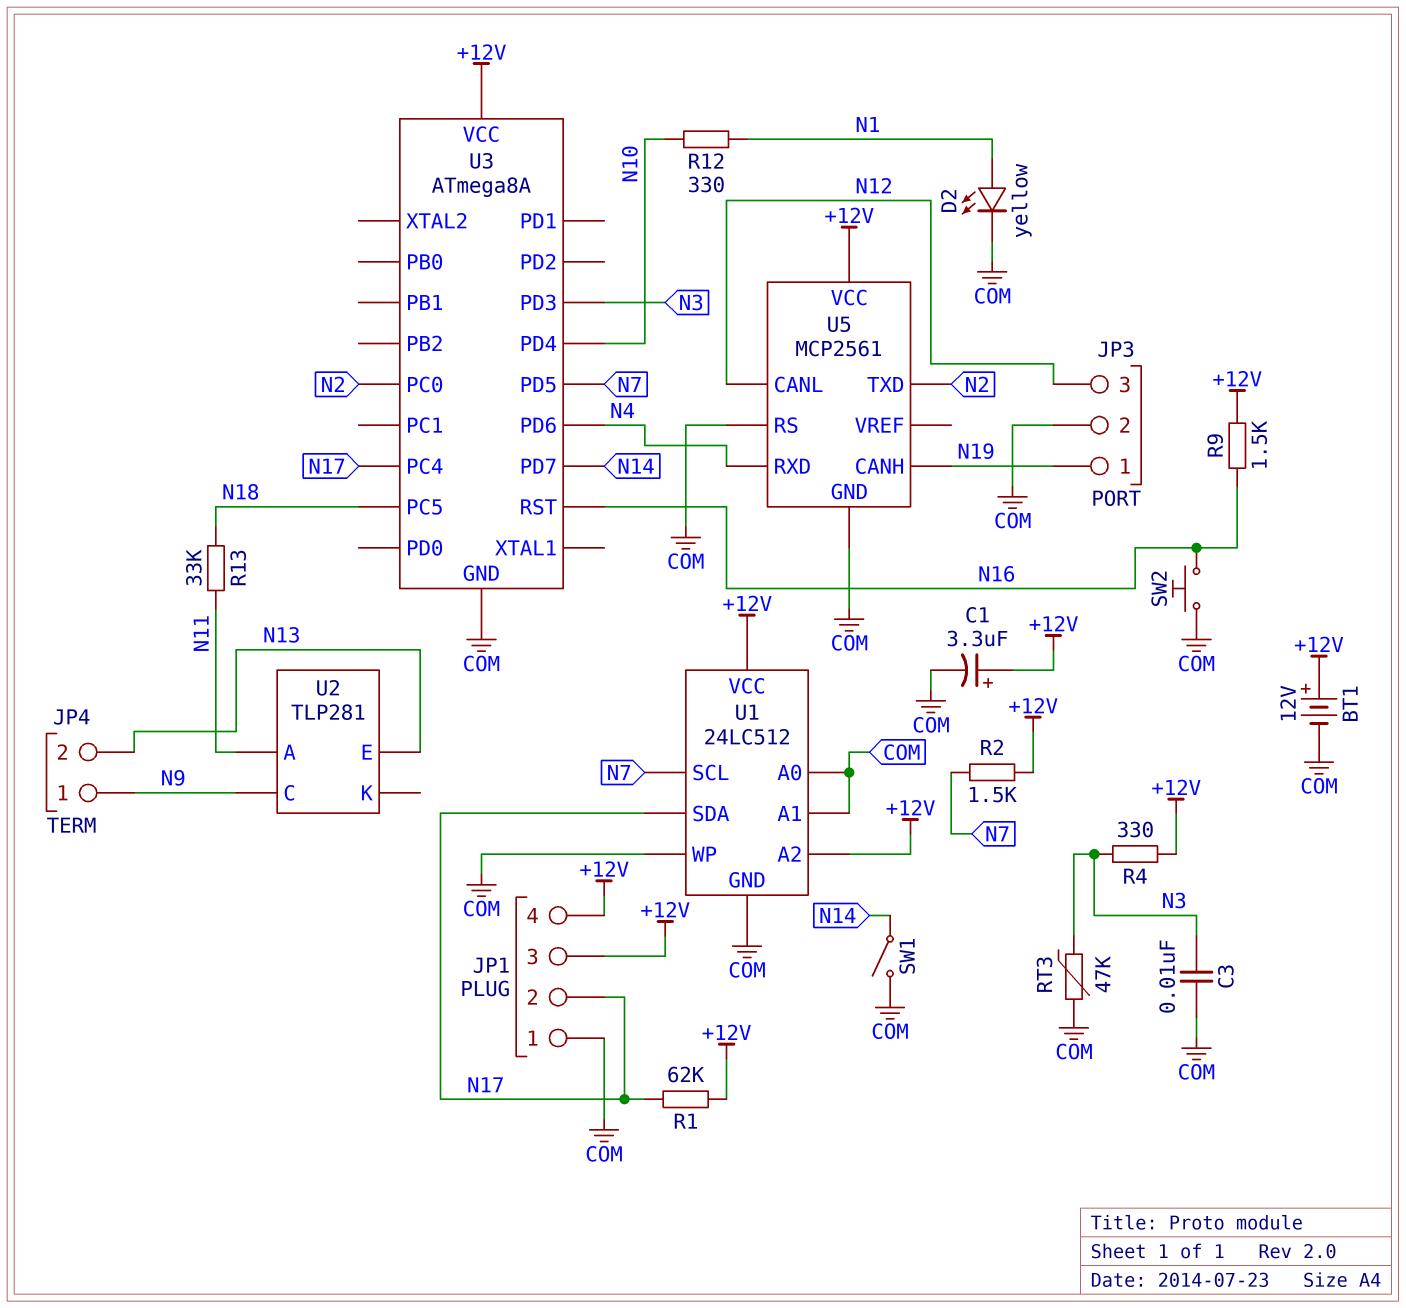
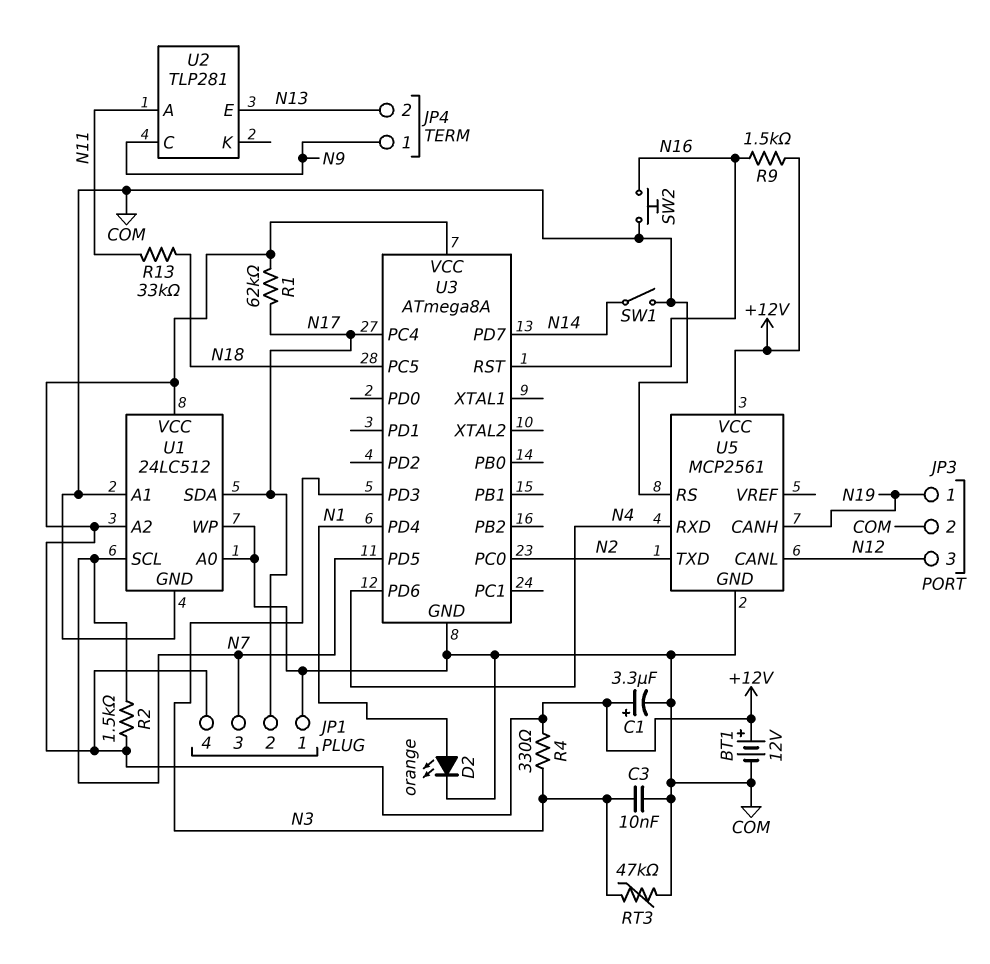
D2: LED yellow (A N1, K COM) -> LED orange (A N1, K COM)
JP1 pin 3: +12V -> N7
R12: 330 (N1, N10) -> none
U3 pin PD4: N10 -> N1

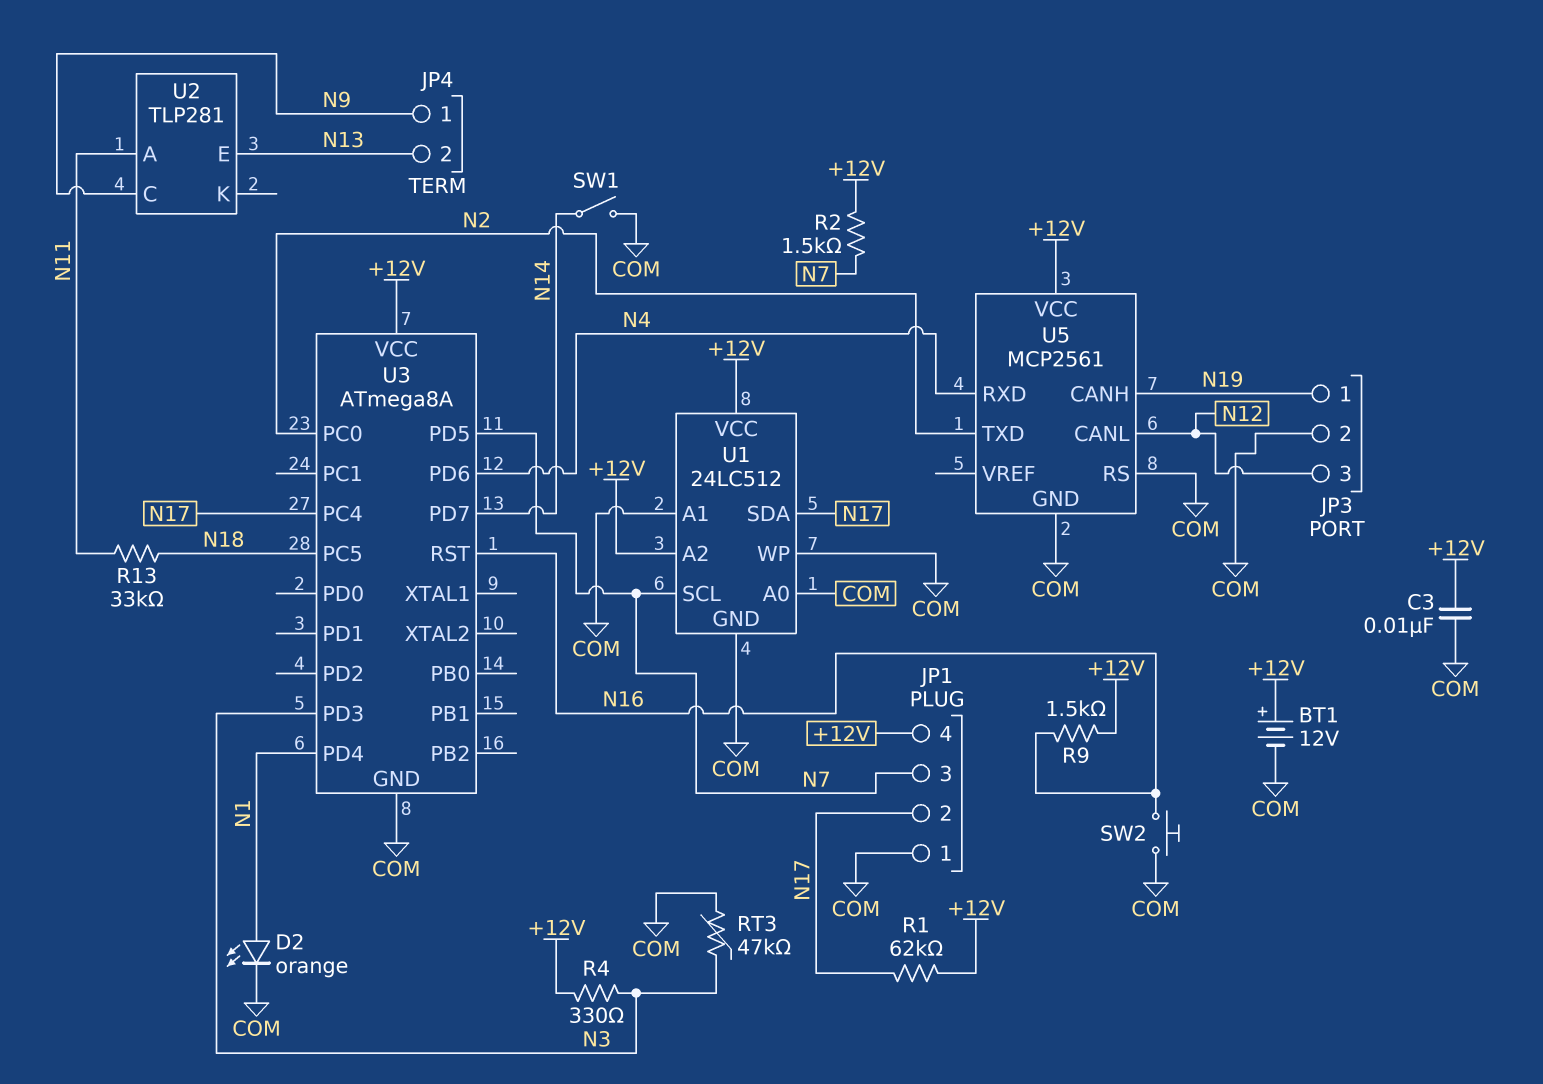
C1: 3.3uF (plus +12V, minus COM) -> none
C3: 10nF (COM, N3) -> 10nF (+12V, COM)

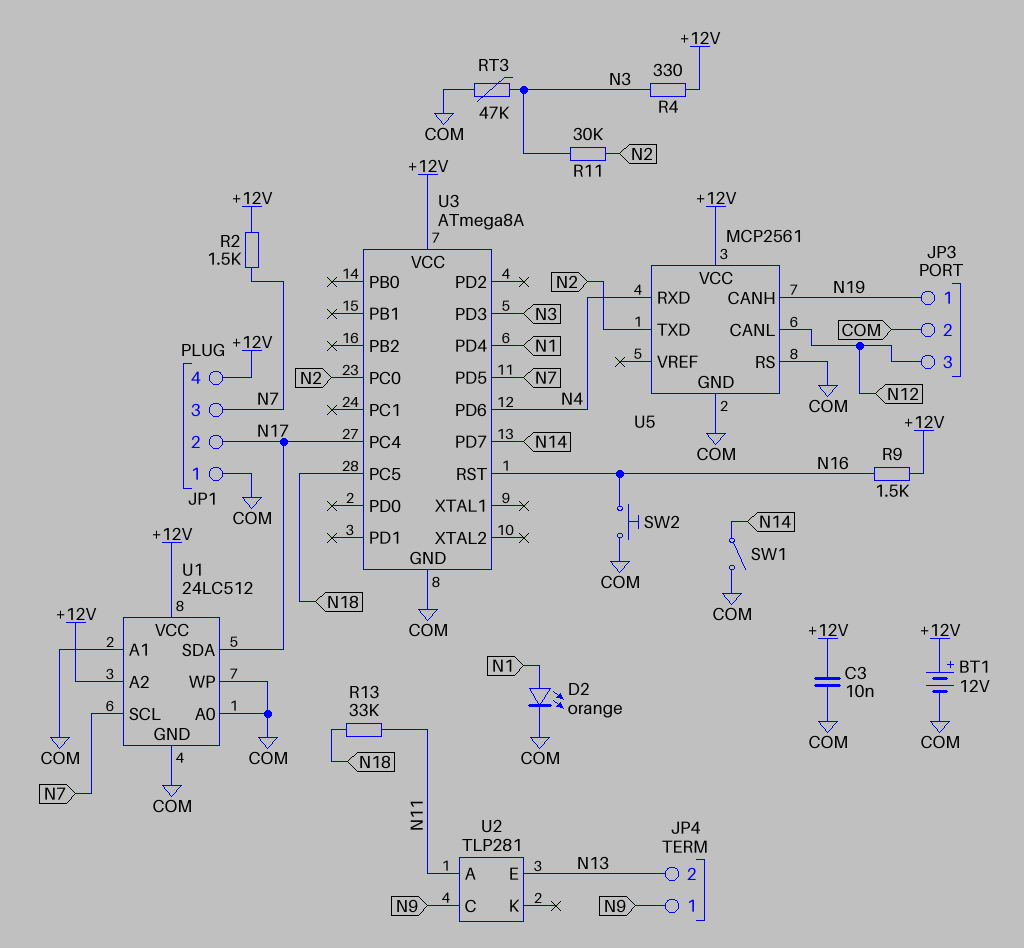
R1: 62k (+12V, N17) -> none
R11: none -> 30k (N2, N3)

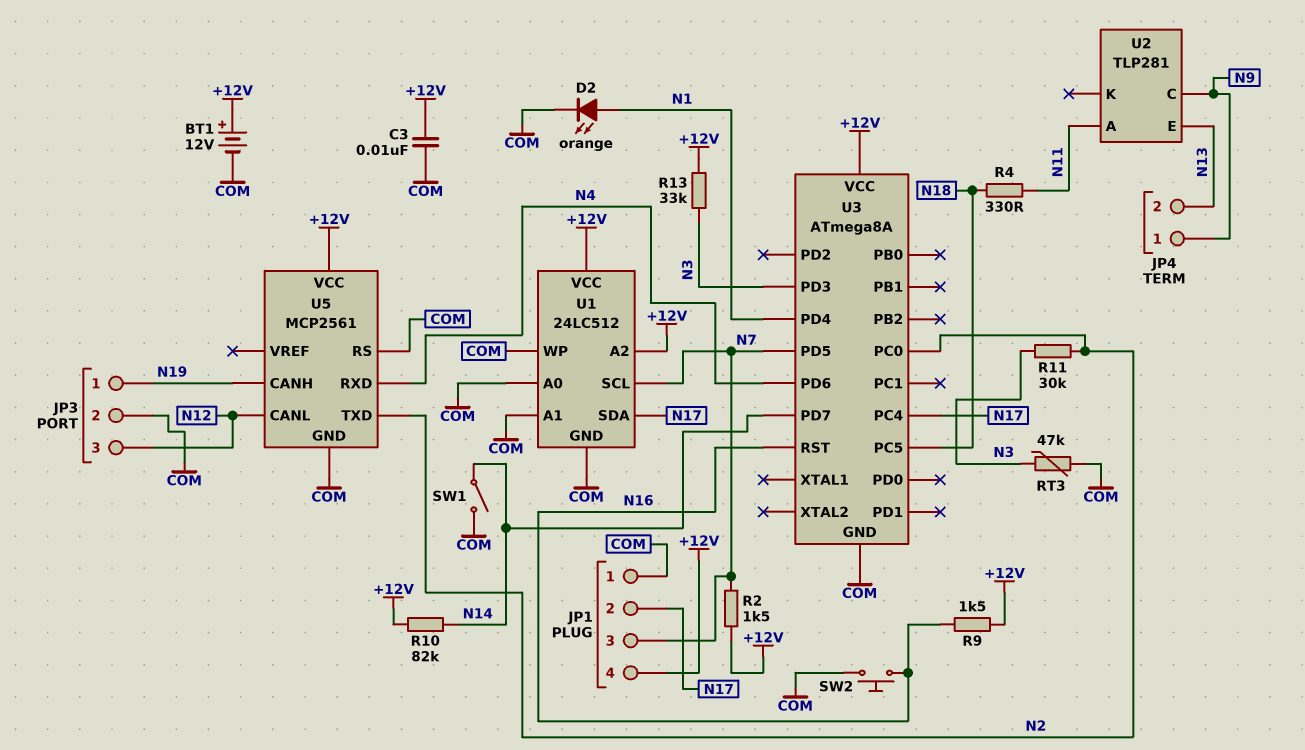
R4: 330 (+12V, N3) -> 330 (N11, N18)
R10: none -> 82k (+12V, N14)
R13: 33k (N11, N18) -> 33k (+12V, N3)

